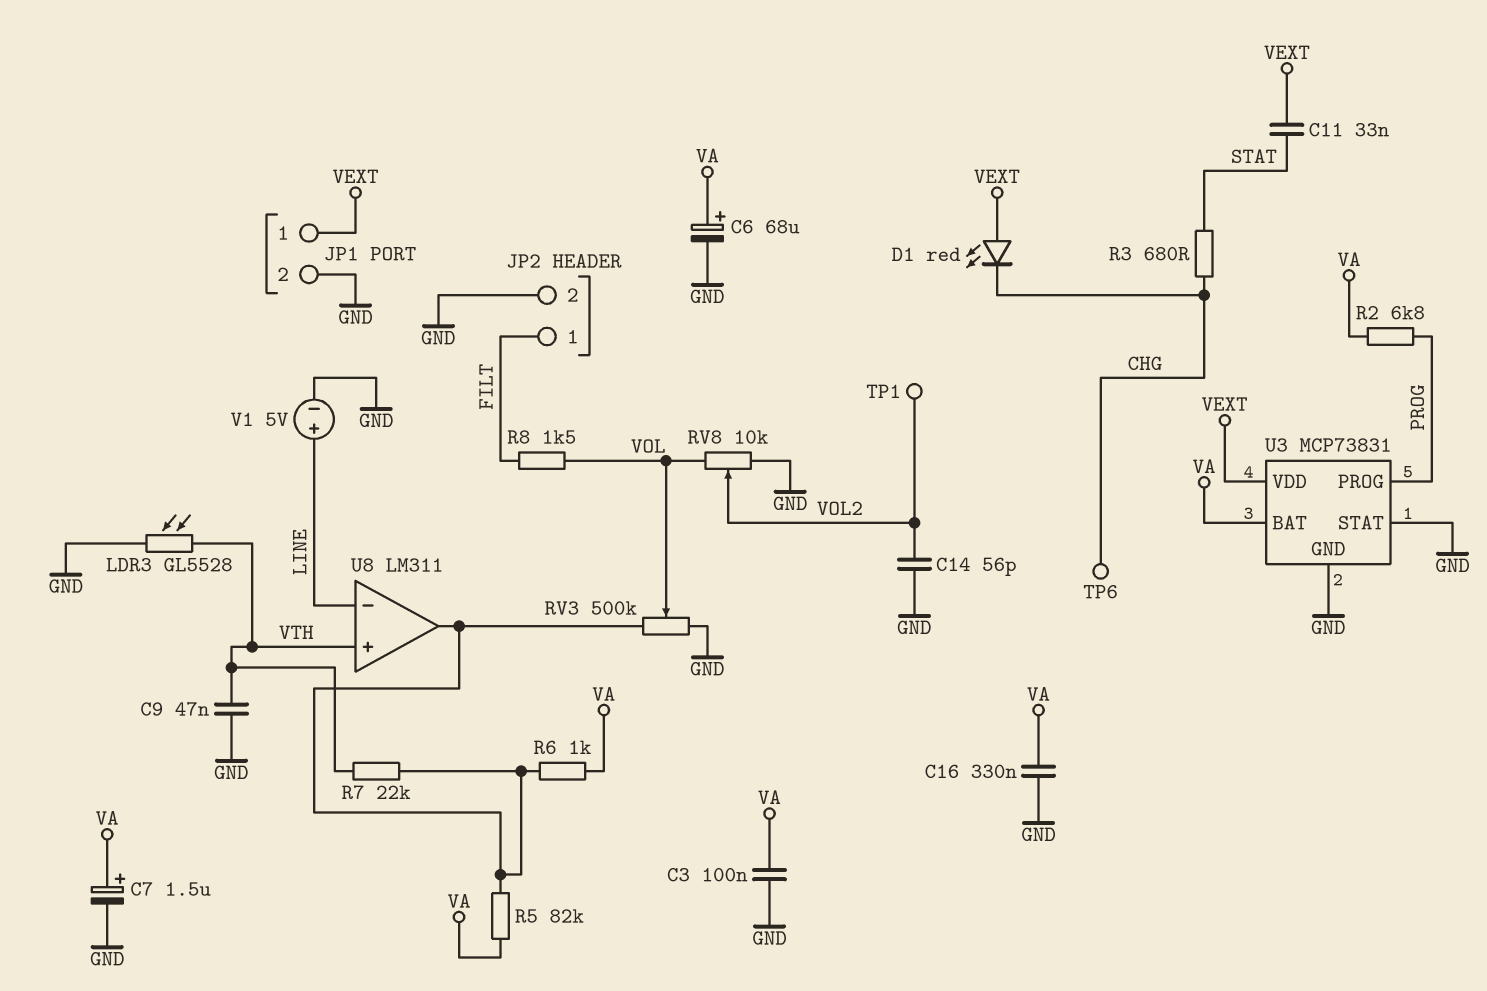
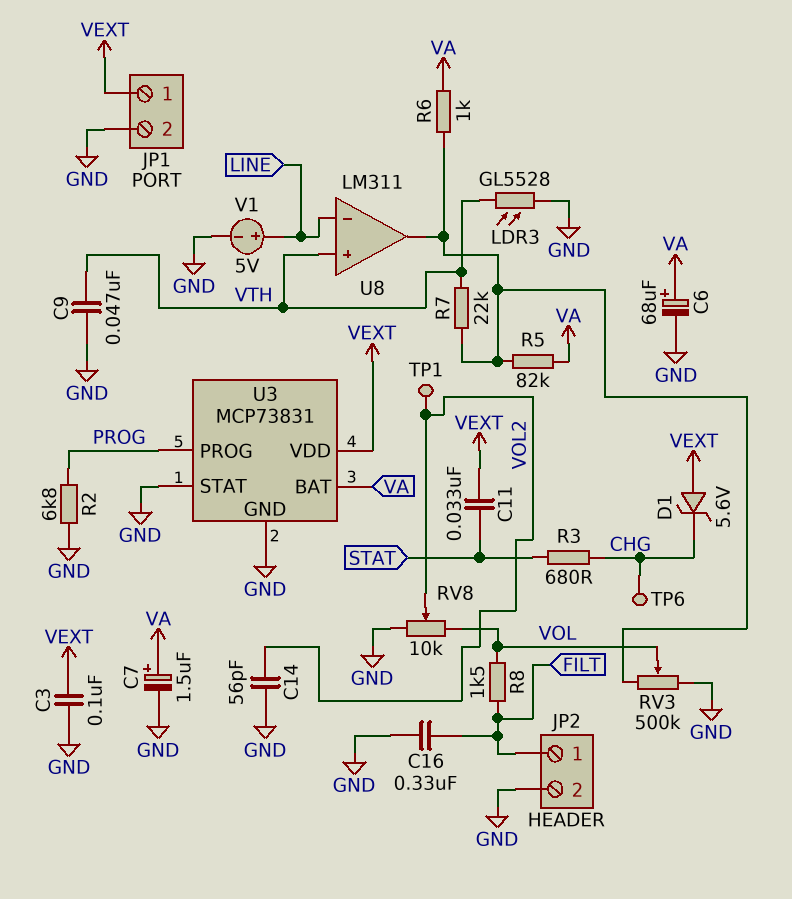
C3: 100nF (GND, VA) -> 100nF (GND, VEXT)
C16: 330nF (GND, VA) -> 330nF (FILT, GND)
D1: LED red (A VEXT, K CHG) -> zener 5.6V (A VEXT, K CHG)
R2: 6.8k (PROG, VA) -> 6.8k (GND, PROG)

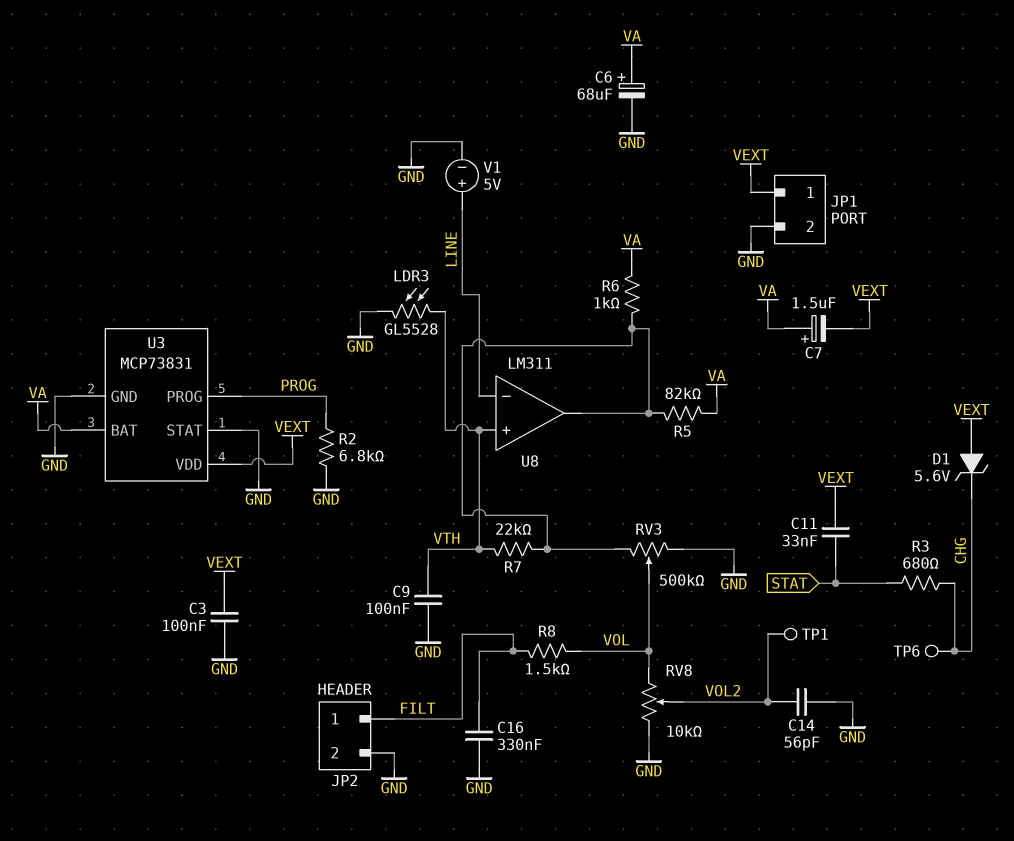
C7: 1.5uF (plus VA, minus GND) -> 1.5uF (plus VA, minus VEXT)
C9: 47nF (GND, VTH) -> 100nF (GND, VTH)

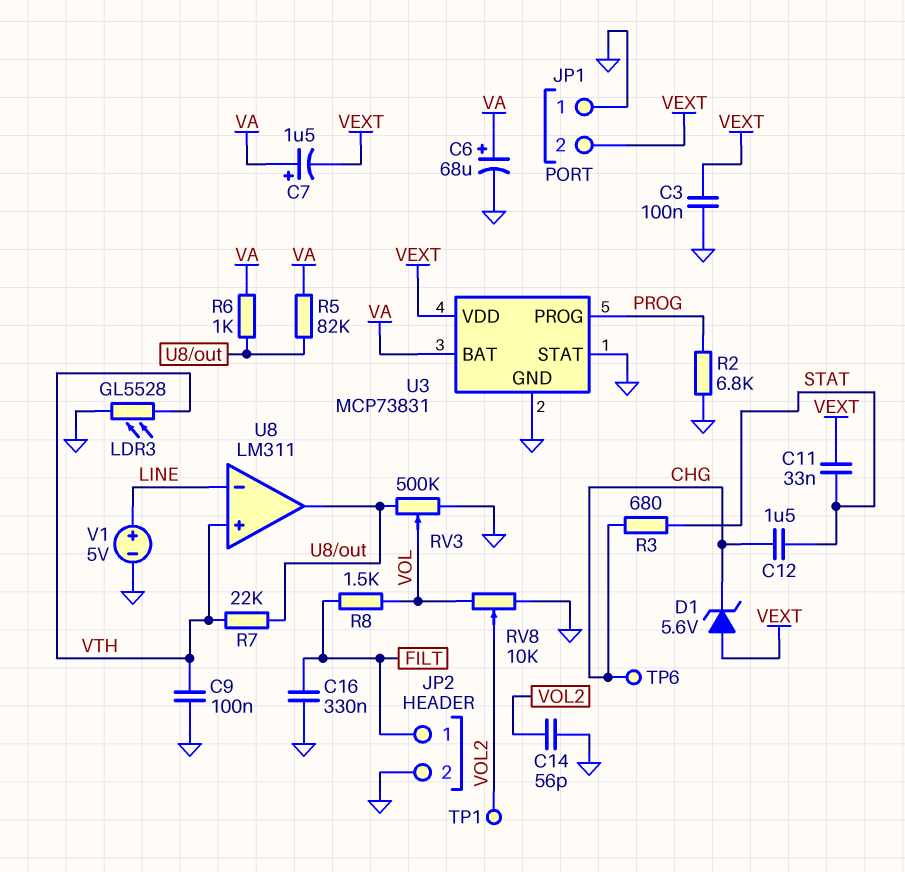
C12: none -> 1.5uF (CHG, STAT)
JP1 pin 1: VEXT -> GND
JP1 pin 2: GND -> VEXT

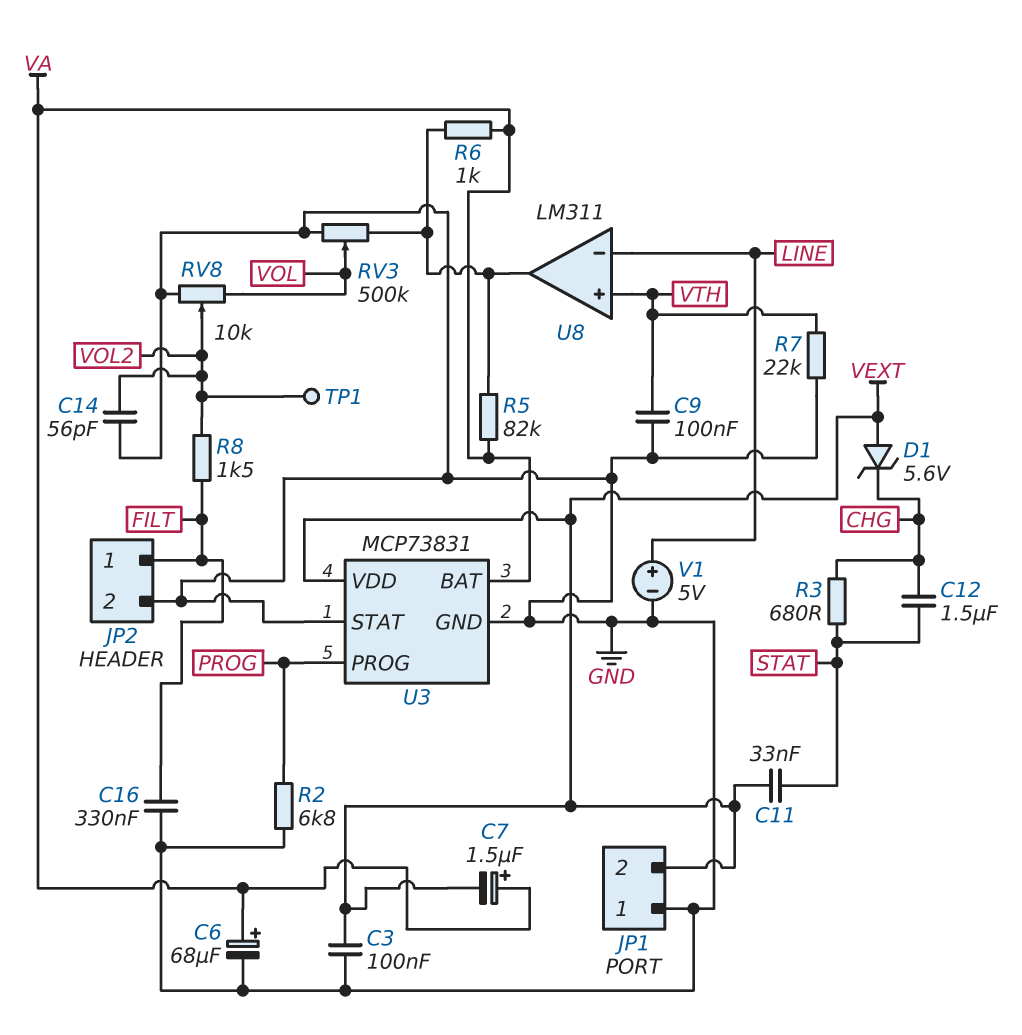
LDR3: GL5528 (GND, VTH) -> none
R7: 22k (U8/out, VTH) -> 22k (GND, VTH)
R8: 1.5k (FILT, VOL) -> 1.5k (FILT, VOL2)
TP6: test point (CHG) -> none

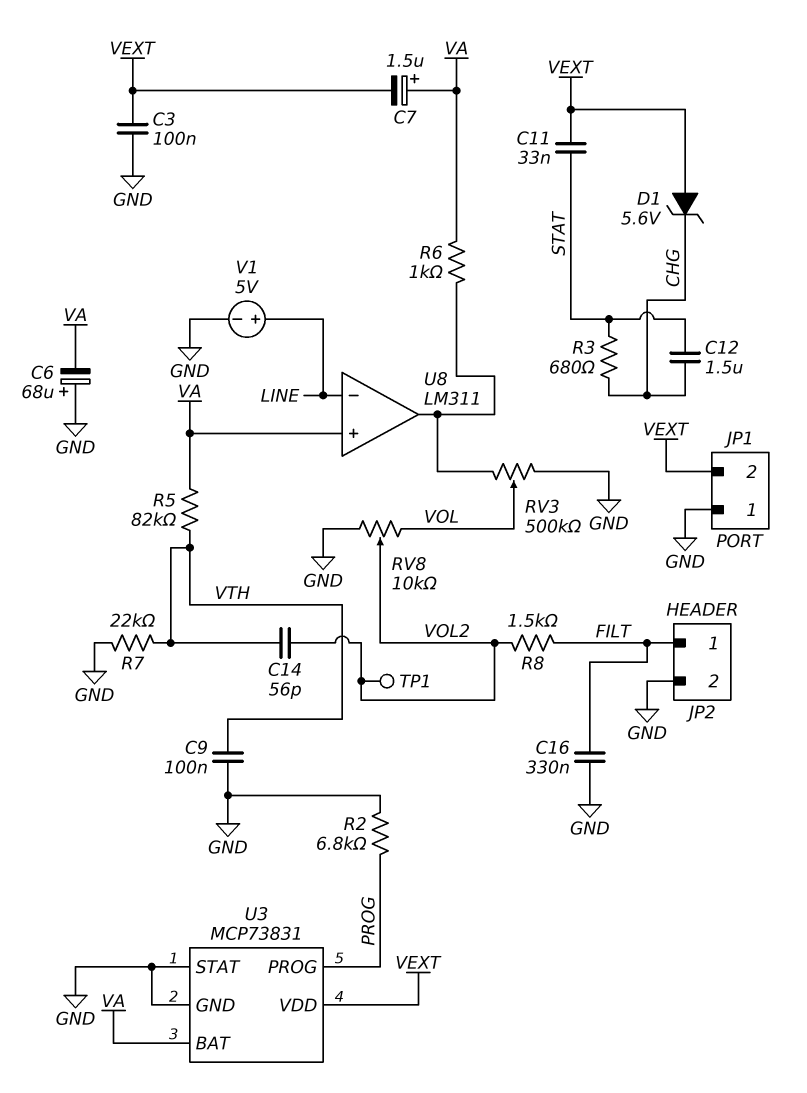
C6: 68uF (plus VA, minus GND) -> 68uF (plus GND, minus VA)
C14: 56pF (GND, VOL2) -> 56pF (VOL2, VTH)
R5: 82k (U8/out, VA) -> 82k (VA, VTH)
U8 pin in+: VTH -> VA

